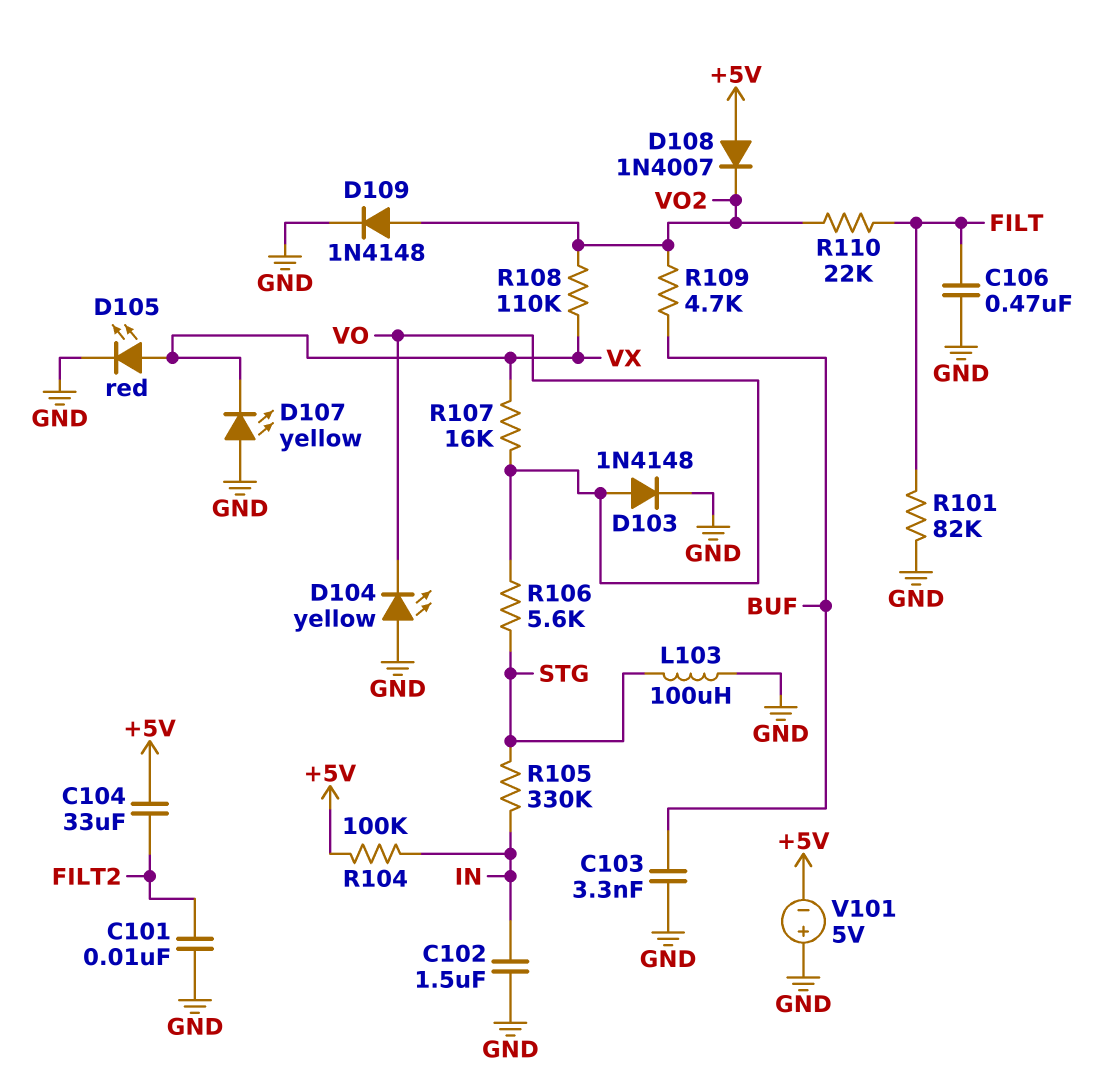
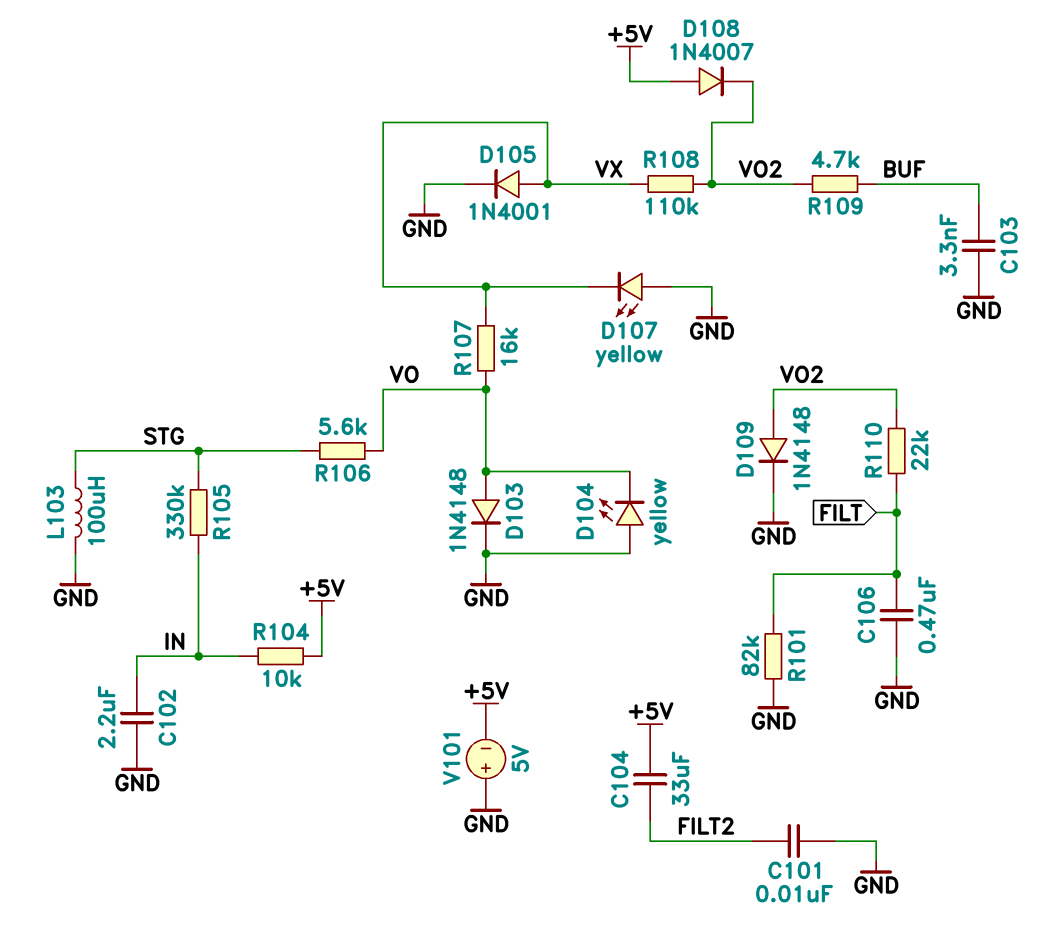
C102: 1.5uF (GND, IN) -> 2.2uF (GND, IN)
D105: LED red (A VX, K GND) -> diode 1N4001 (A VX, K GND)
R104: 100k (+5V, IN) -> 10k (+5V, IN)

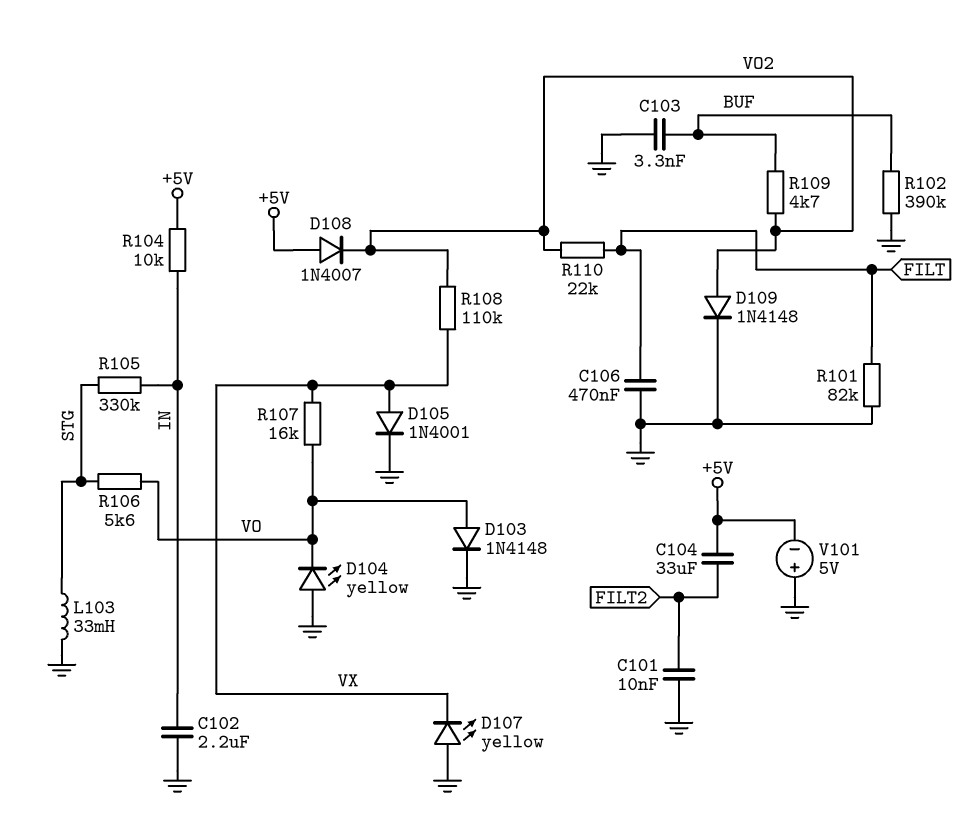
L103: 100uH (GND, STG) -> 33mH (GND, STG)
R102: none -> 390k (BUF, GND)

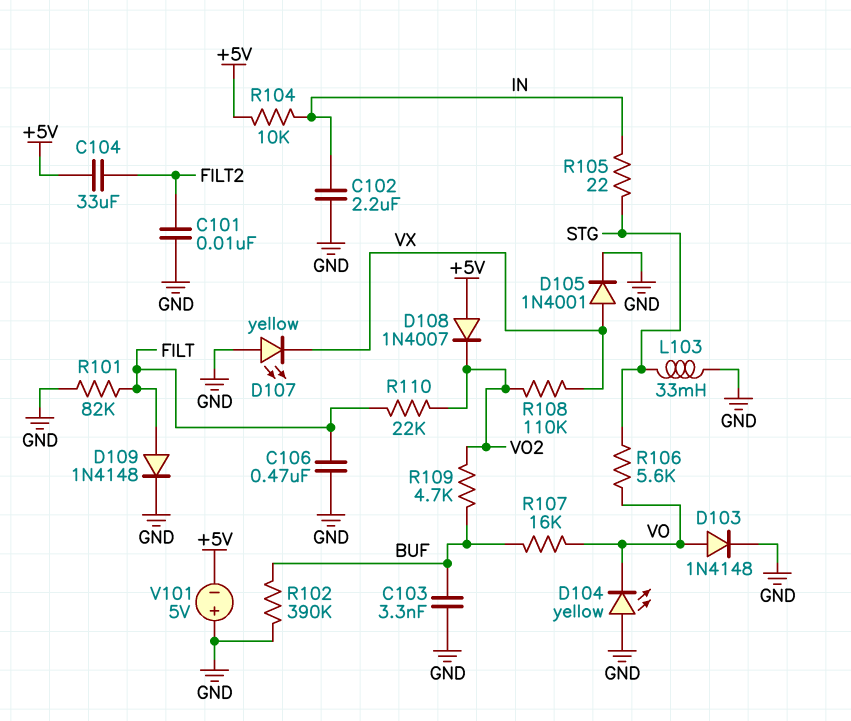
D109: diode 1N4148 (A VO2, K GND) -> diode 1N4148 (A FILT, K GND)
R105: 330k (IN, STG) -> 22 (IN, STG)
R107: 16k (VO, VX) -> 16k (BUF, VO)

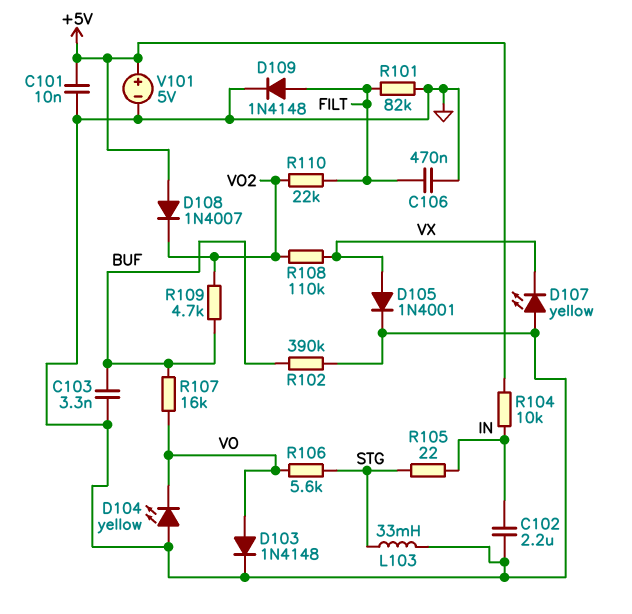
C101: 10nF (FILT2, GND) -> 10nF (+5V, GND)
C104: 33uF (+5V, FILT2) -> none
V101: 5V (plus GND, minus +5V) -> 5V (plus +5V, minus GND)

